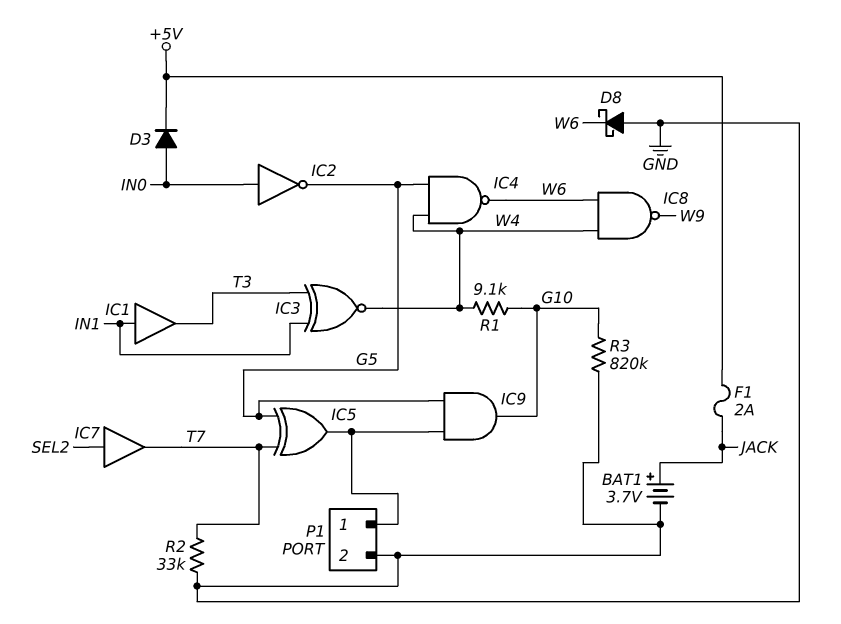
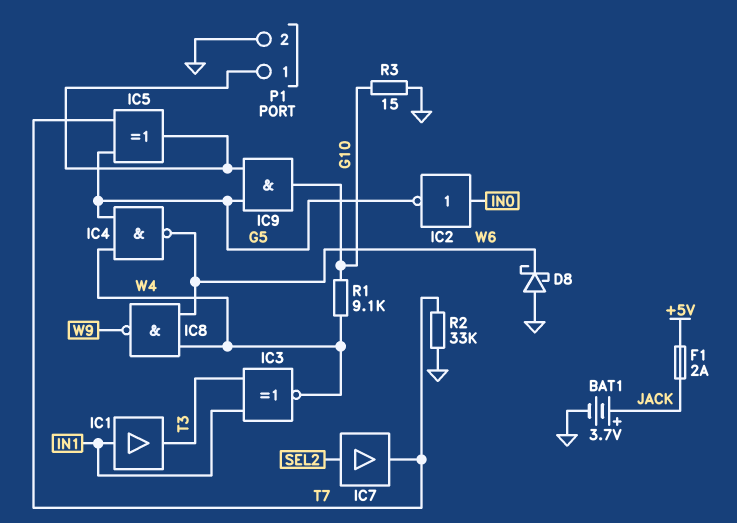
D3: diode (A IN0, K +5V) -> none
R3: 820k (G10, GND) -> 15 (G10, GND)

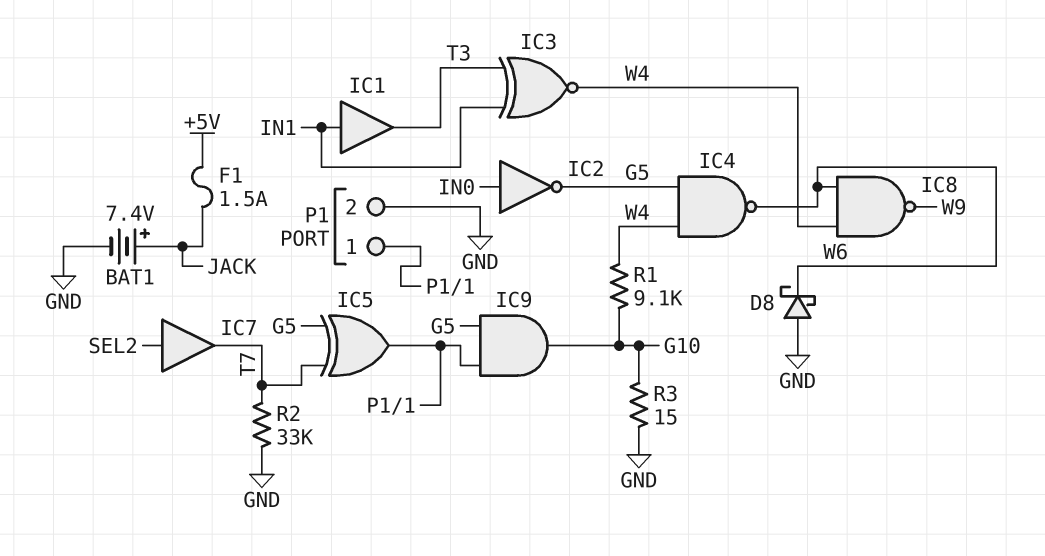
BAT1: 3.7V (plus JACK, minus GND) -> 7.4V (plus JACK, minus GND)
F1: 2A (+5V, JACK) -> 1.5A (+5V, JACK)

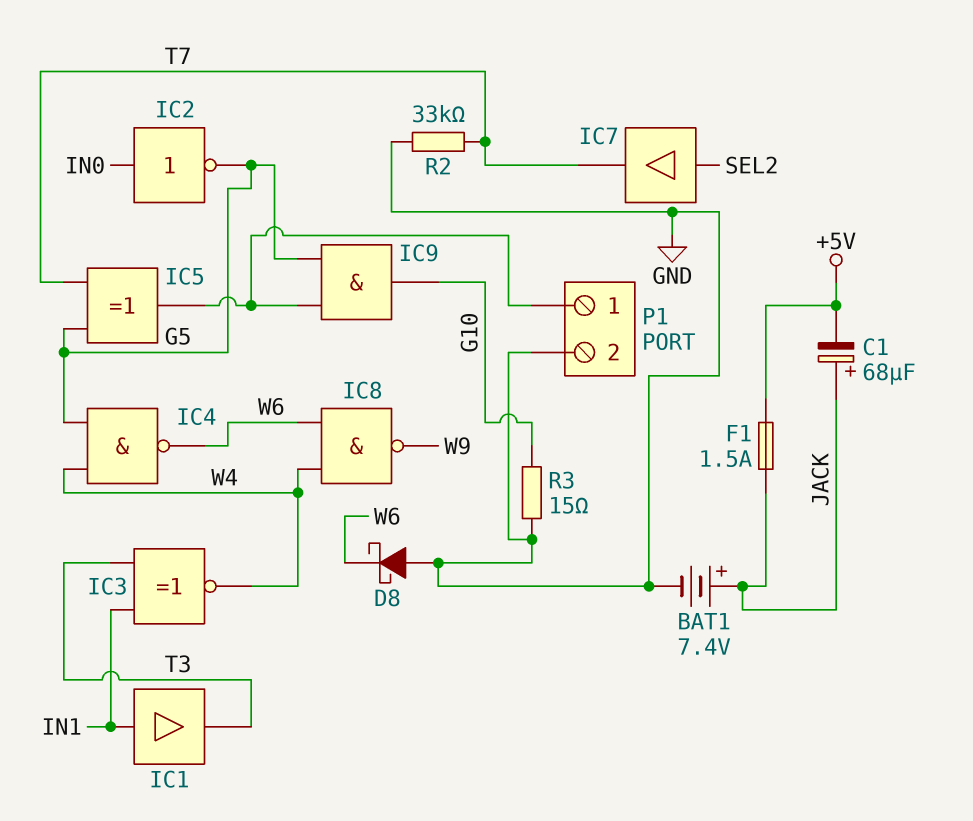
C1: none -> 68uF (plus JACK, minus +5V)
R1: 9.1k (G10, W4) -> none

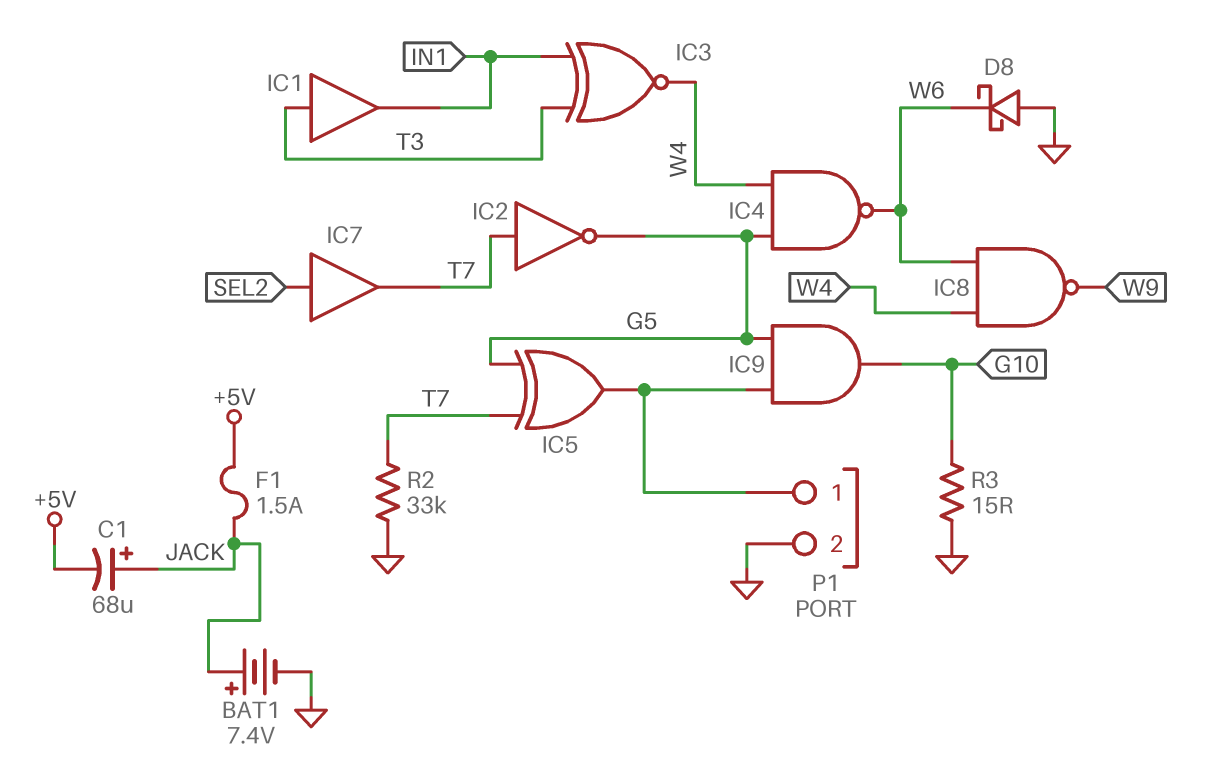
IC1: buffer (in IN1, out T3) -> buffer (in T3, out IN1)
IC2: NOT (in IN0, out G5) -> NOT (in T7, out G5)

